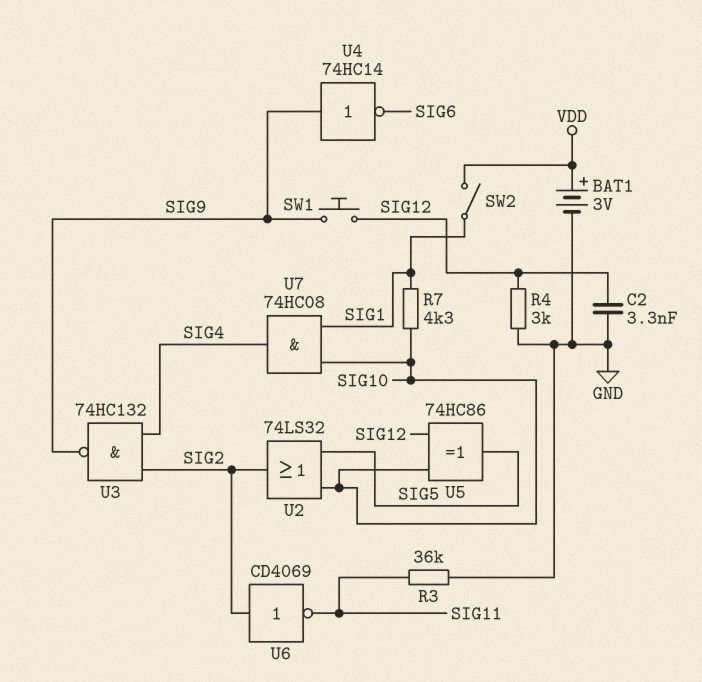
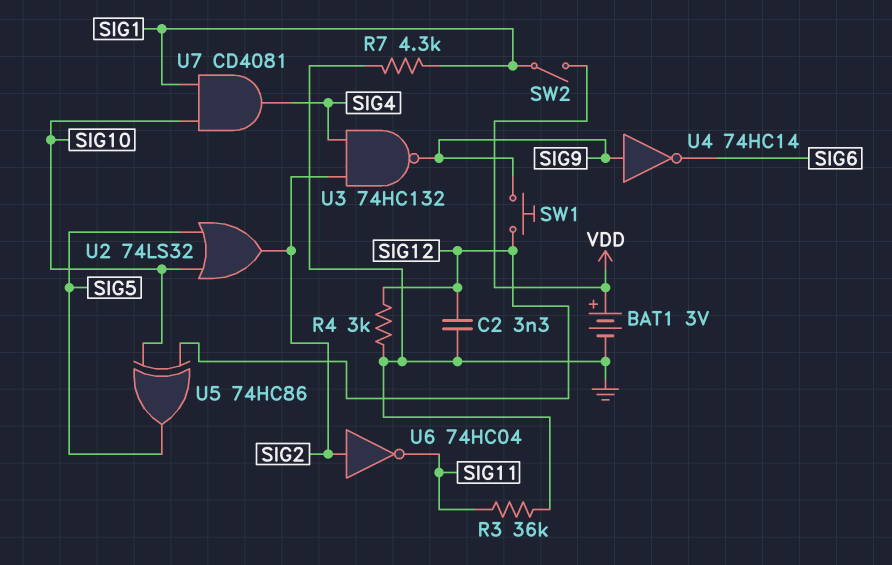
R7: 4.3k (SIG1, SIG10) -> 4.3k (GND, SIG1)
U6: NOT CD4069 (in SIG2, out SIG11) -> NOT 74HC04 (in SIG2, out SIG11)
U7: AND 74HC08 (in SIG1, in SIG10, out SIG4) -> AND CD4081 (in SIG1, in SIG10, out SIG4)

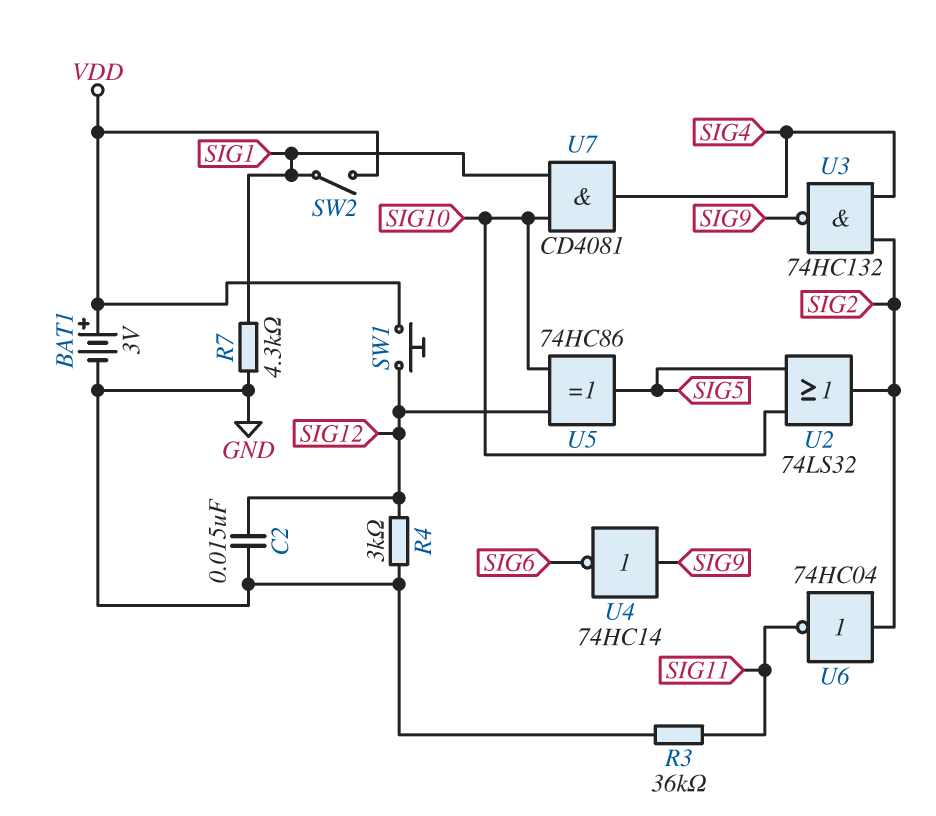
C2: 3.3nF (GND, SIG12) -> 15nF (GND, SIG12)
SW1: button (SIG9, SIG12) -> button (SIG12, VDD)

